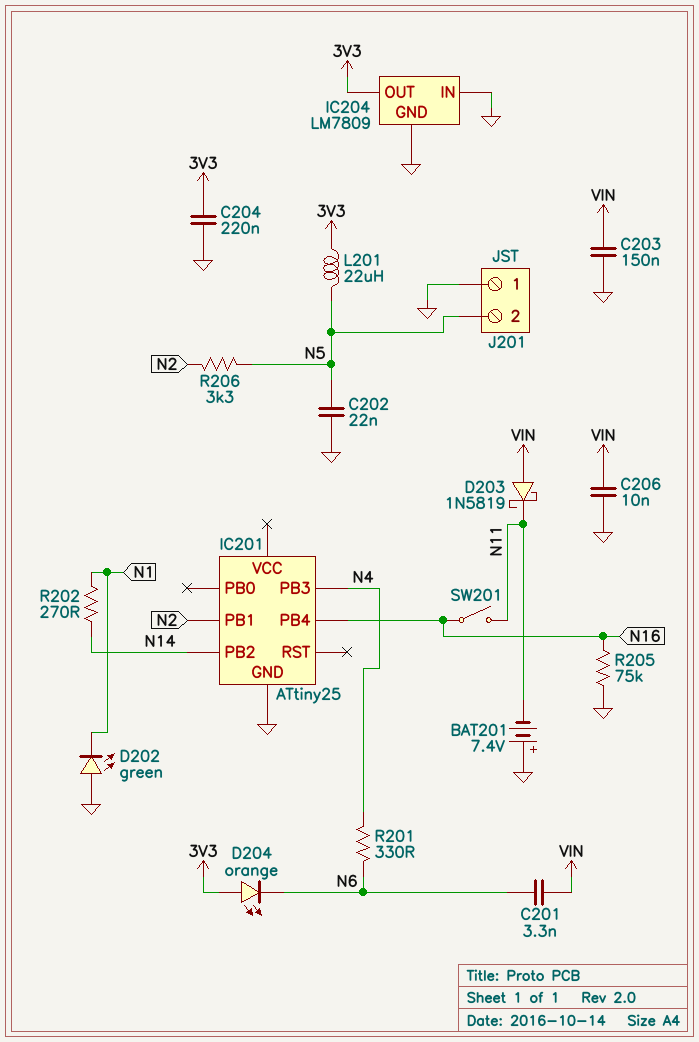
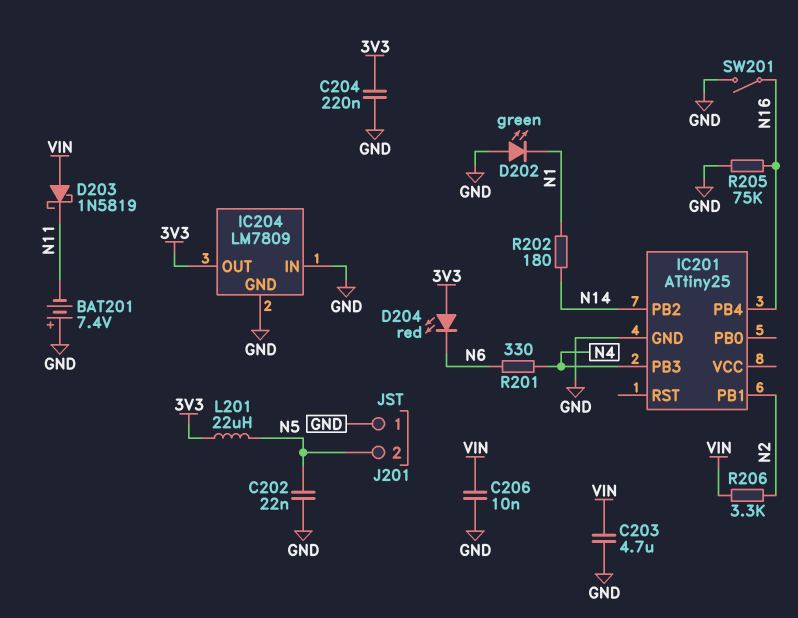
C201: 3.3nF (N6, VIN) -> none
C203: 150nF (GND, VIN) -> 4.7uF (GND, VIN)
D204: LED orange (A 3V3, K N6) -> LED red (A 3V3, K N6)
R202: 270 (N1, N14) -> 180 (N1, N14)
R206: 3.3k (N2, N5) -> 3.3k (N2, VIN)
SW201: switch (N11, N16) -> switch (GND, N16)

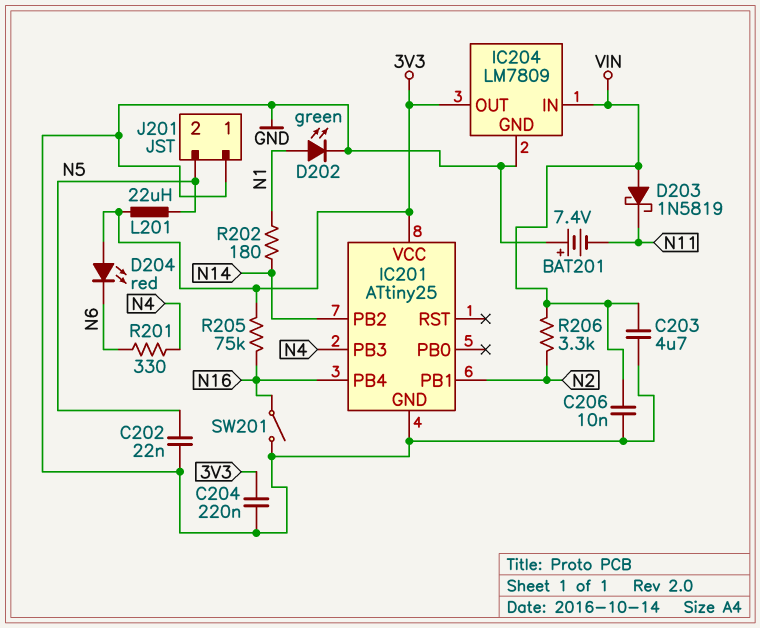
D202: LED green (A GND, K N1) -> LED green (A N1, K GND)
IC201 pin VCC: none -> 3V3
IC204 pin IN: GND -> VIN
R205: 75k (GND, N16) -> 75k (3V3, N16)

